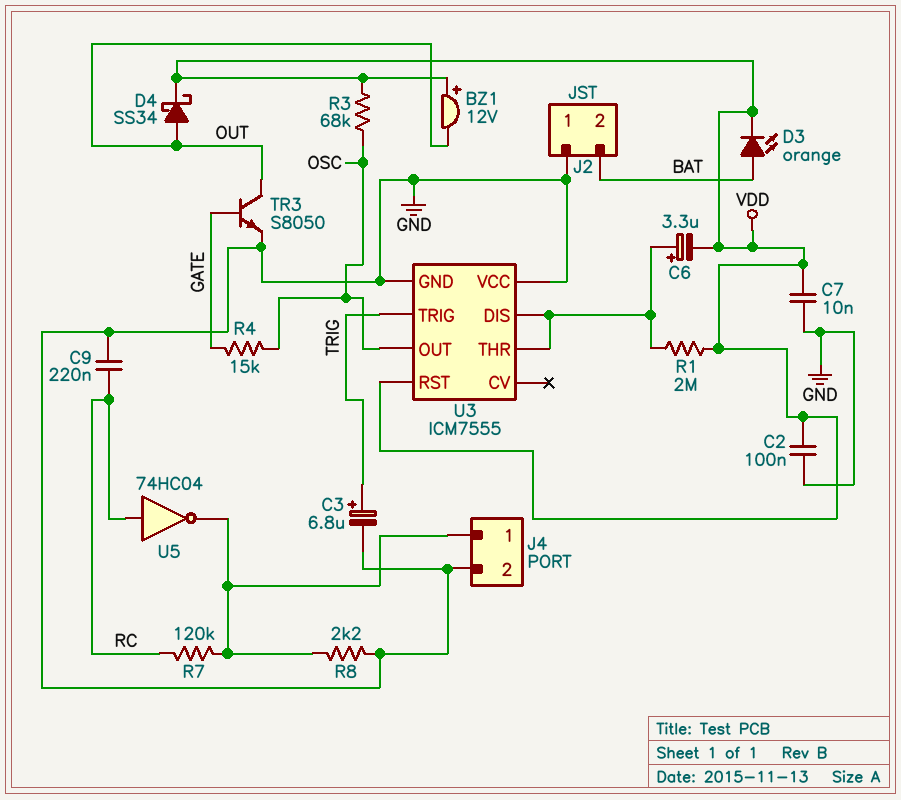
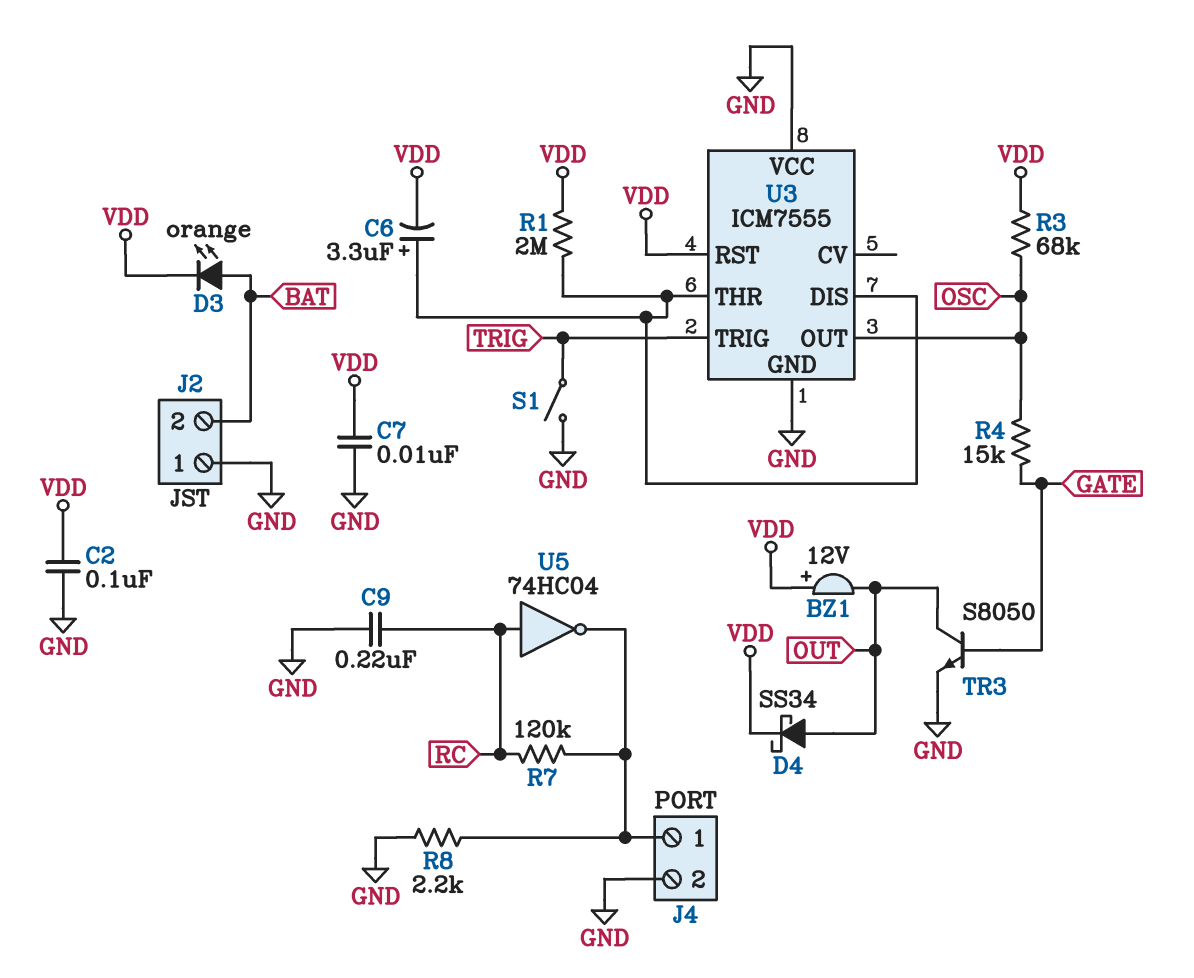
C3: 6.8uF (plus TRIG, minus GND) -> none
S1: none -> switch (GND, TRIG)

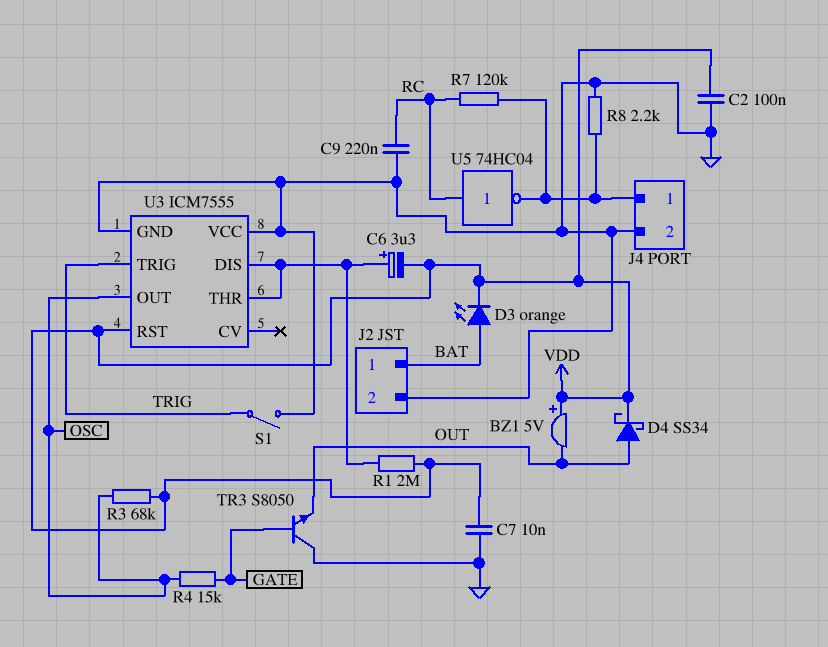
BZ1: buzzer 12V (plus VDD, minus OUT) -> buzzer 5V (plus VDD, minus OUT)
J2 pin 1: GND -> BAT
J2 pin 2: BAT -> GND
TR3: NPN S8050 (B GATE, C OUT, E GND) -> NPN S8050 (B GATE, C GND, E OUT)

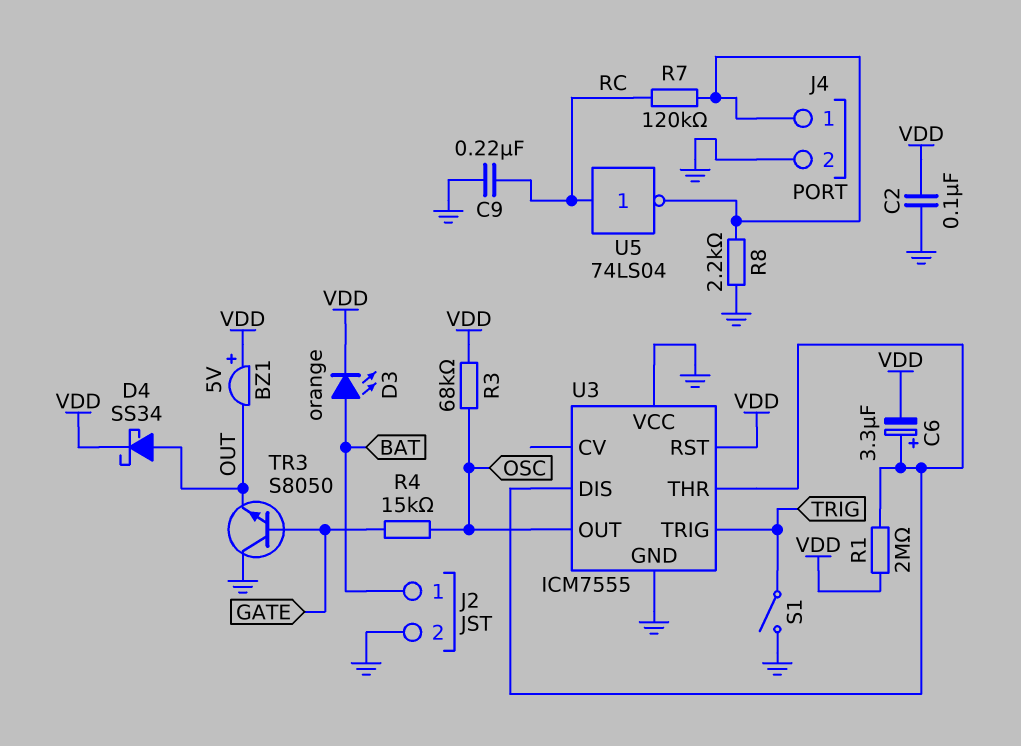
C7: 10nF (GND, VDD) -> none
U5: NOT 74HC04 (in RC, out J4/1) -> NOT 74LS04 (in RC, out J4/1)

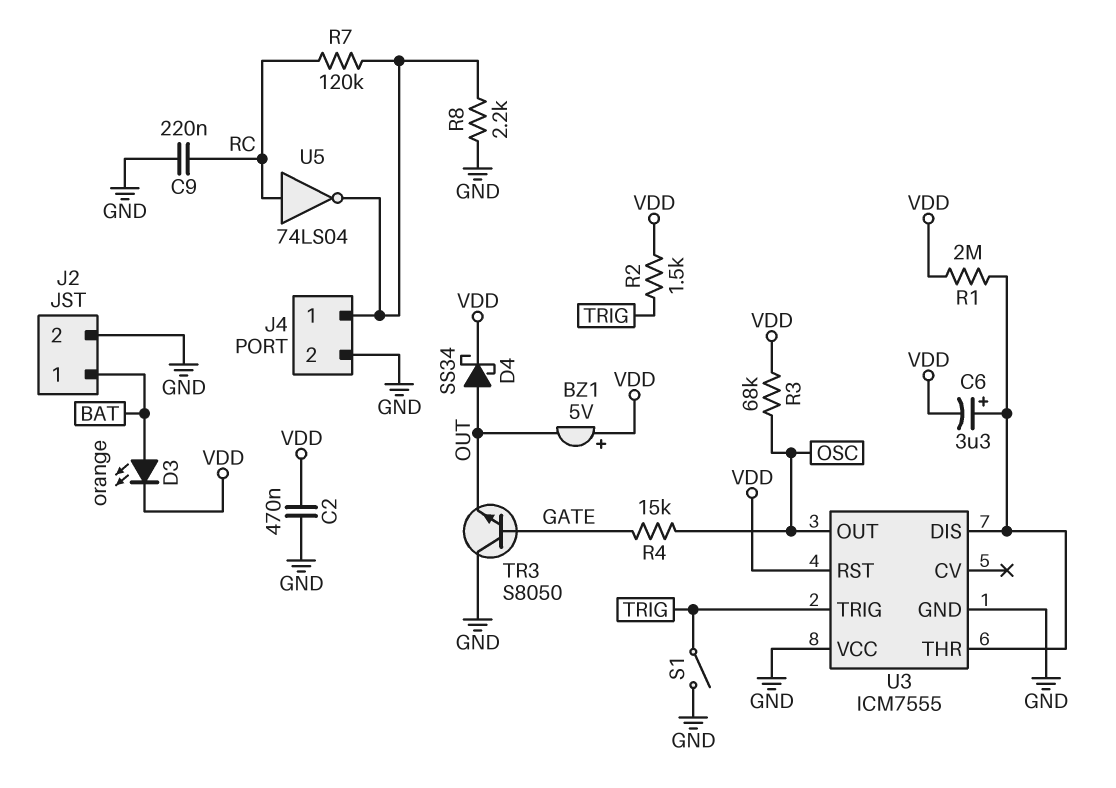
C2: 100nF (GND, VDD) -> 470nF (GND, VDD)
R2: none -> 1.5k (TRIG, VDD)

